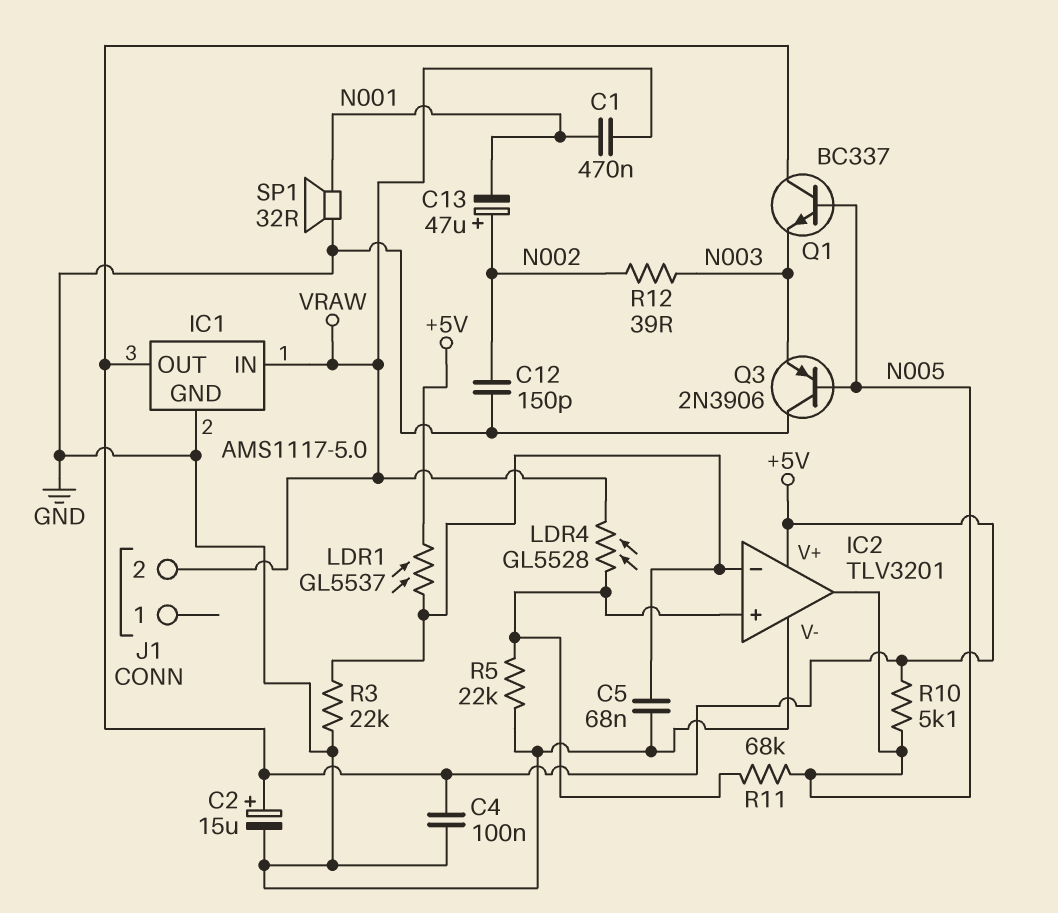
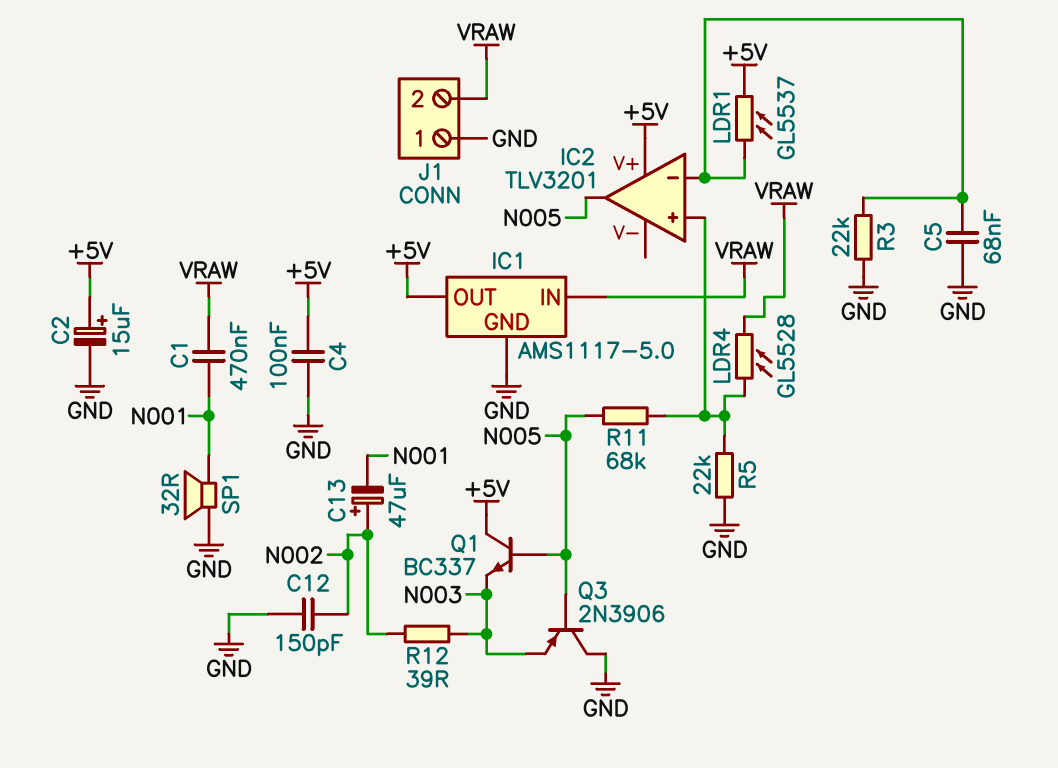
IC2 pin V-: GND -> none
J1 pin 1: none -> GND
R10: 5.1k (+5V, N005) -> none

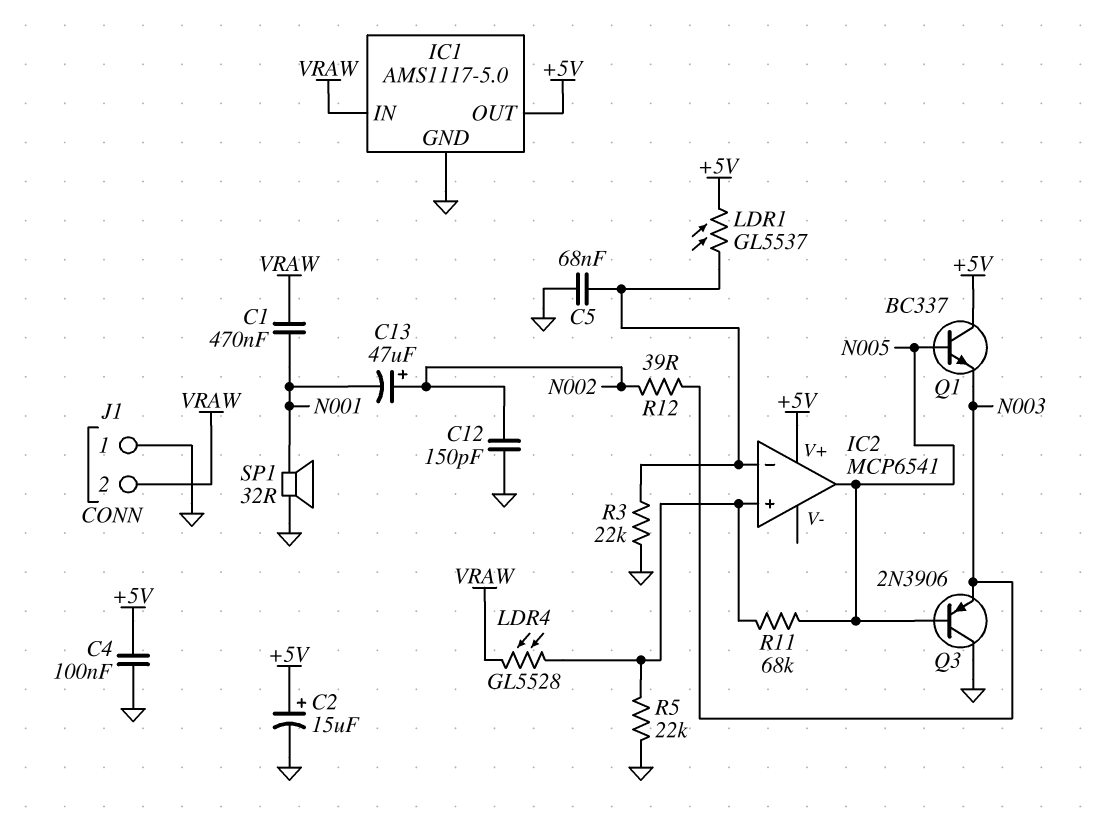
IC2: TLV3201 -> MCP6541

